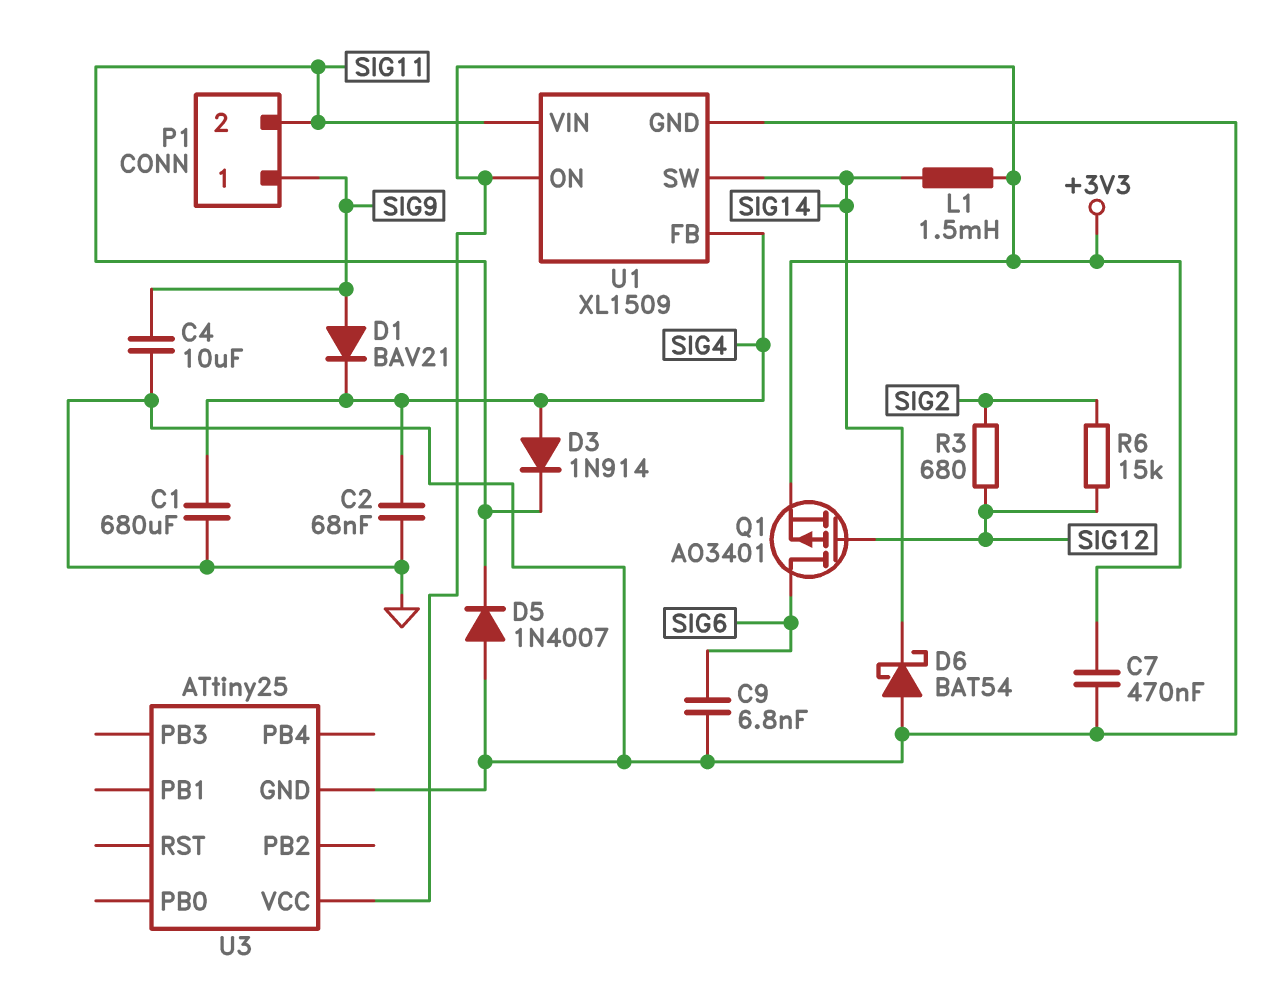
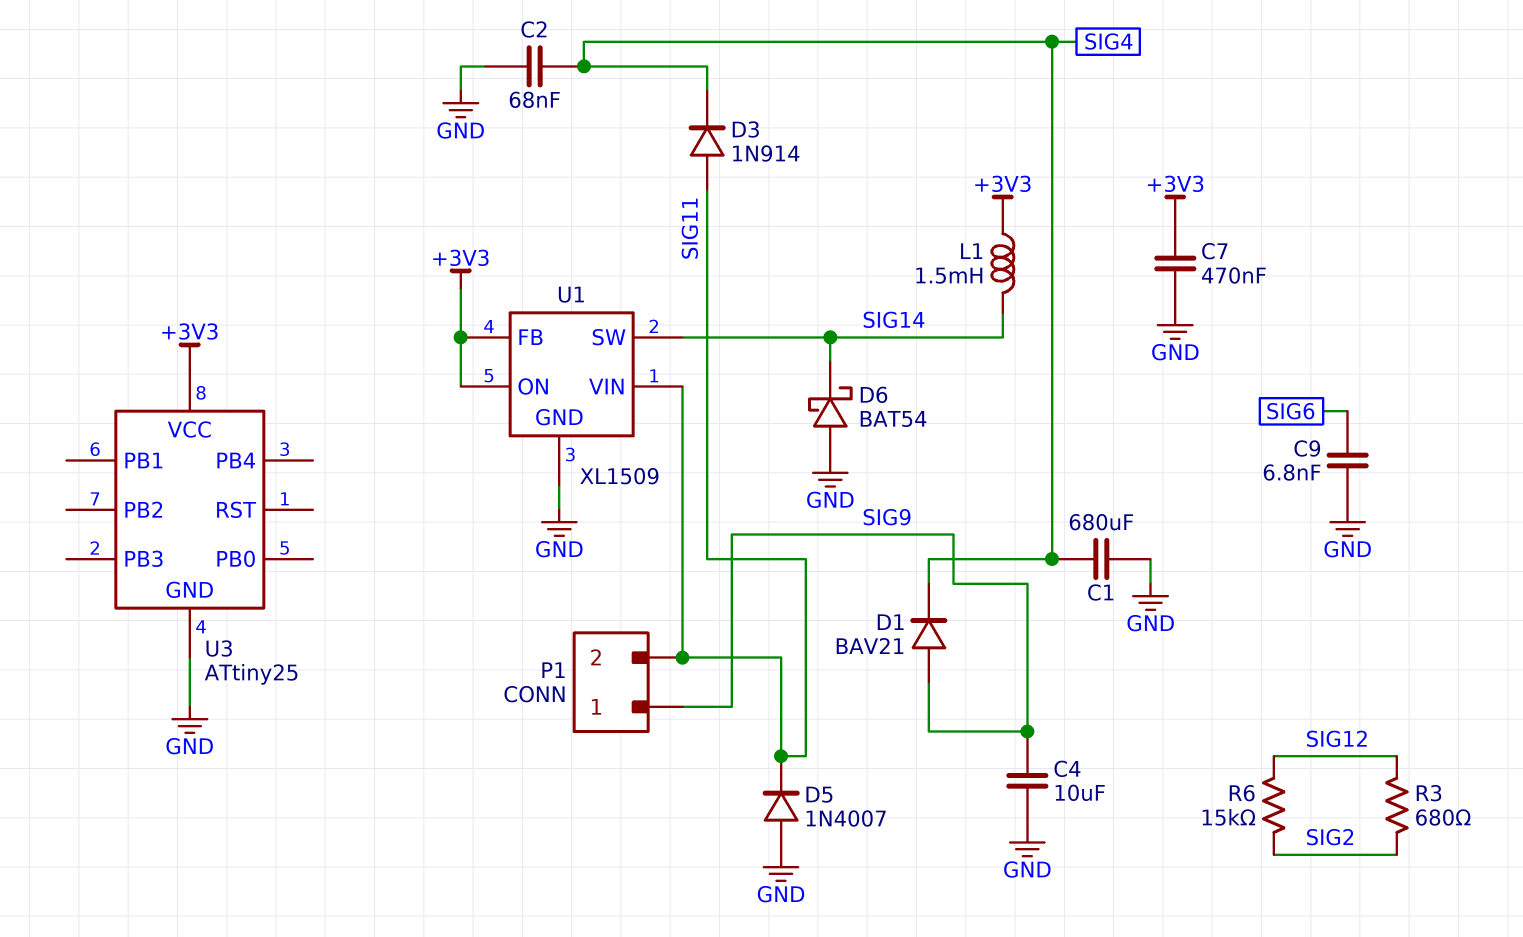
D3: diode 1N914 (A SIG4, K SIG11) -> diode 1N914 (A SIG11, K SIG4)
Q1: PMOS AO3401 (G SIG12, D SIG6, S +3V3) -> none
U1 pin FB: SIG4 -> +3V3

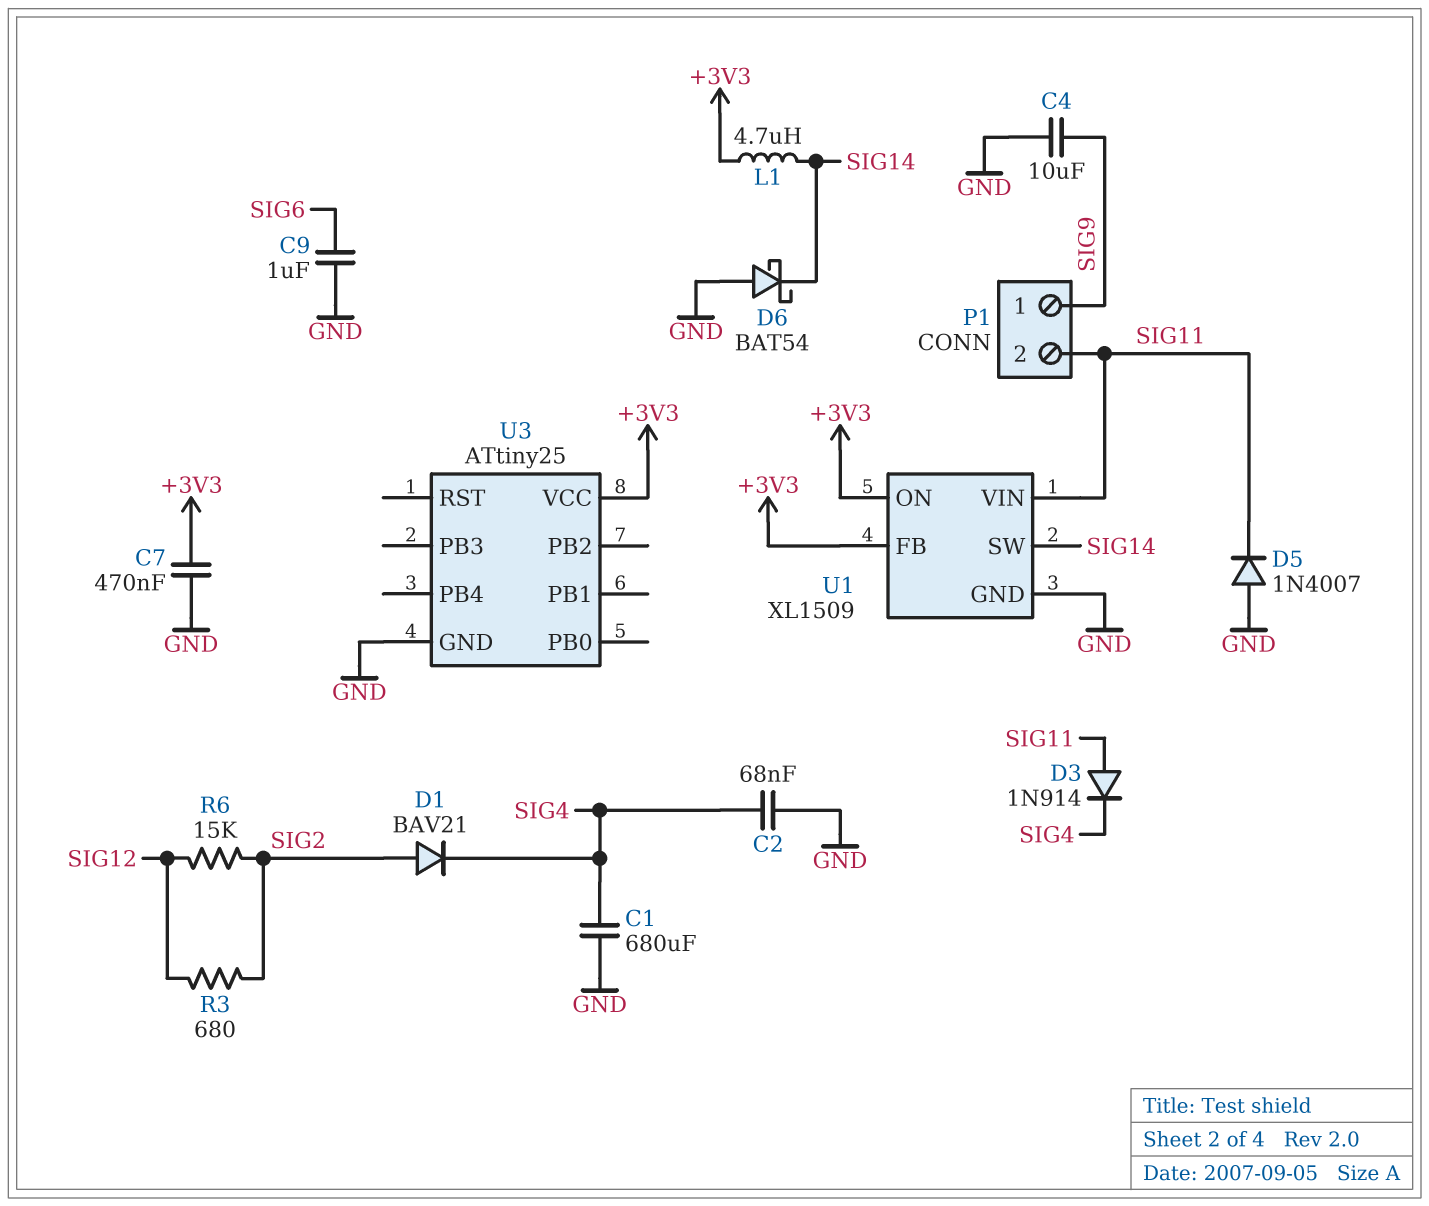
C9: 6.8nF (GND, SIG6) -> 1uF (GND, SIG6)
D1: diode BAV21 (A SIG9, K SIG4) -> diode BAV21 (A SIG2, K SIG4)
L1: 1.5mH (+3V3, SIG14) -> 4.7uH (+3V3, SIG14)

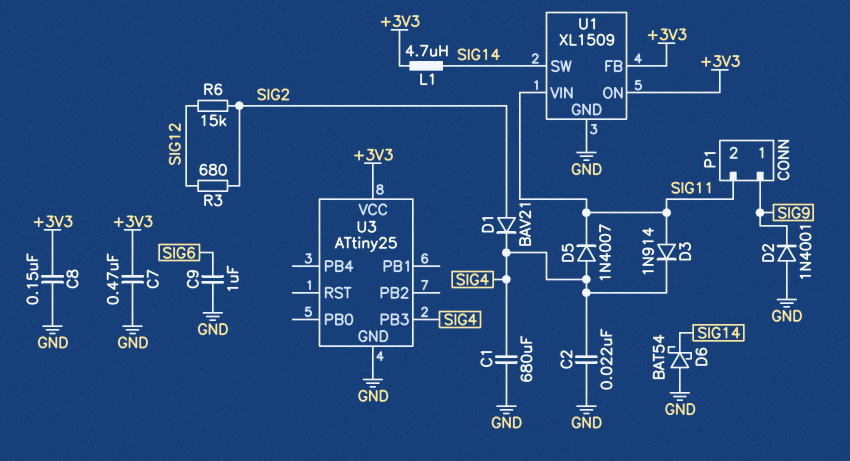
C2: 68nF (GND, SIG4) -> 22nF (GND, SIG4)
C4: 10uF (GND, SIG9) -> none
C8: none -> 150nF (+3V3, GND)
D2: none -> diode 1N4001 (A GND, K SIG9)
D5: diode 1N4007 (A GND, K SIG11) -> diode 1N4007 (A SIG4, K SIG11)
U3 pin PB3: none -> SIG4

